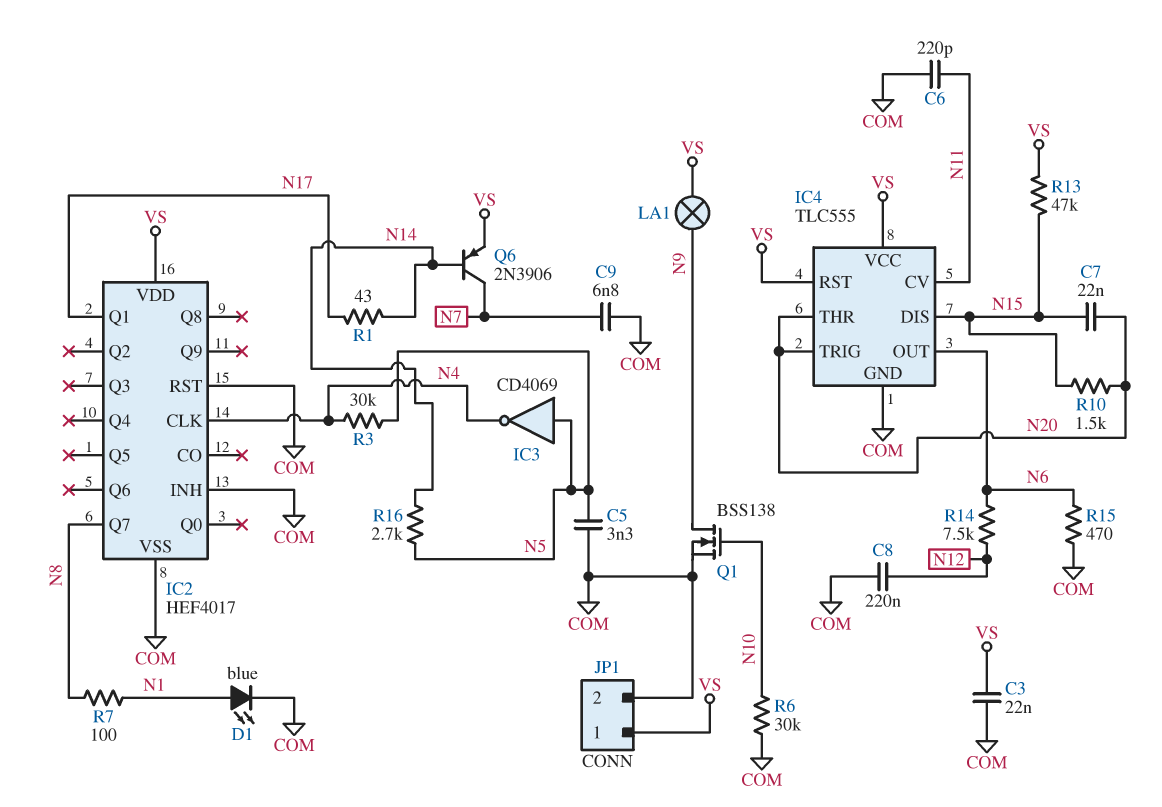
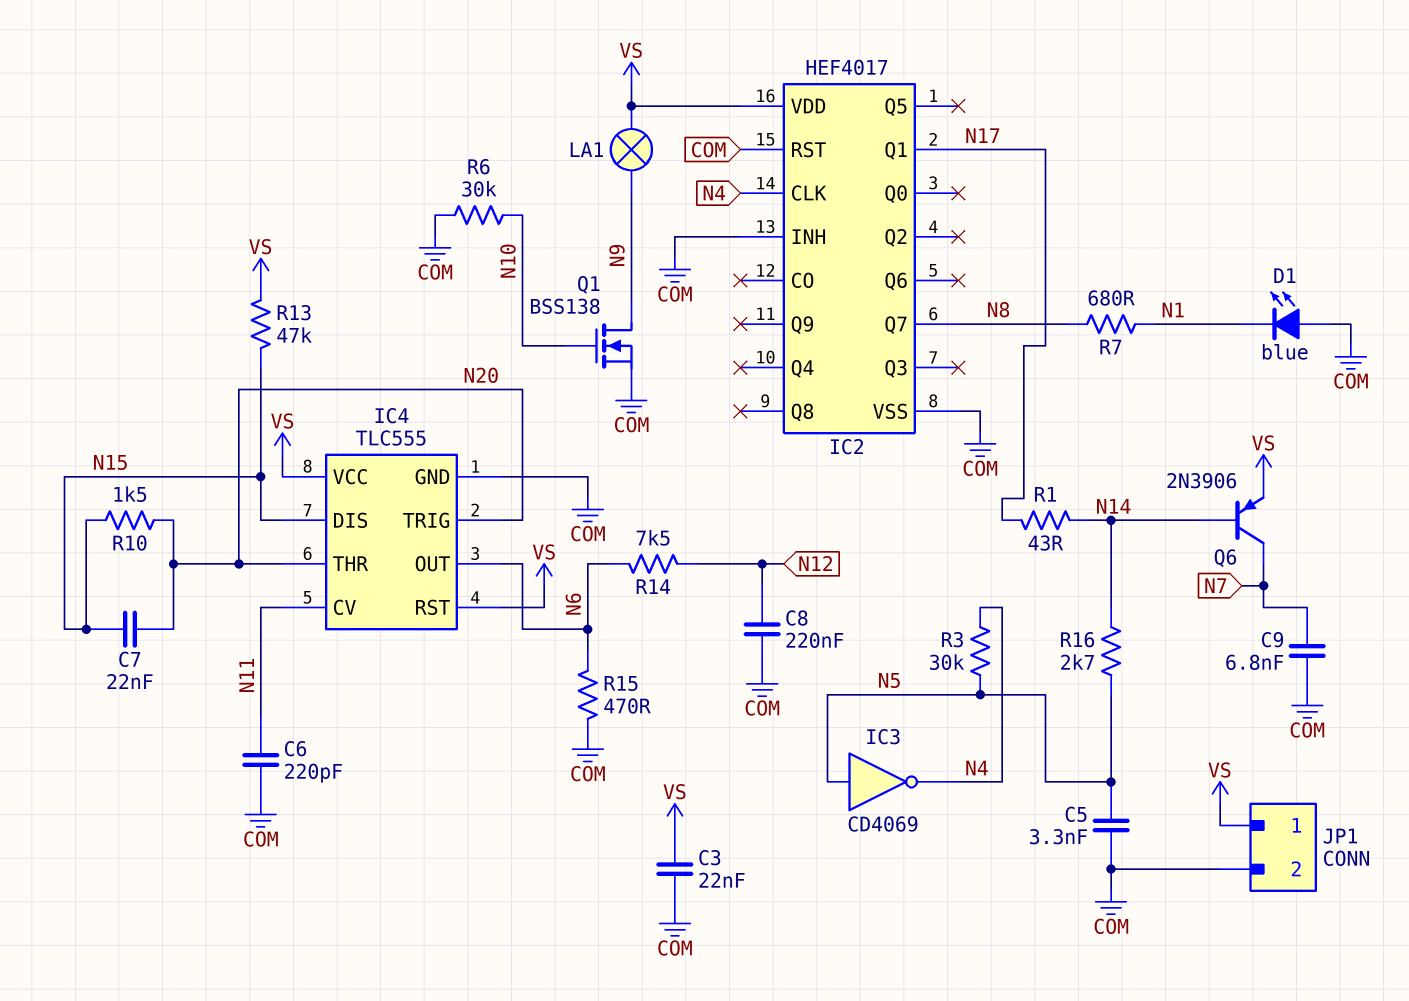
D1: LED blue (A N1, K COM) -> LED blue (A COM, K N1)
R7: 100 (N1, N8) -> 680 (N1, N8)

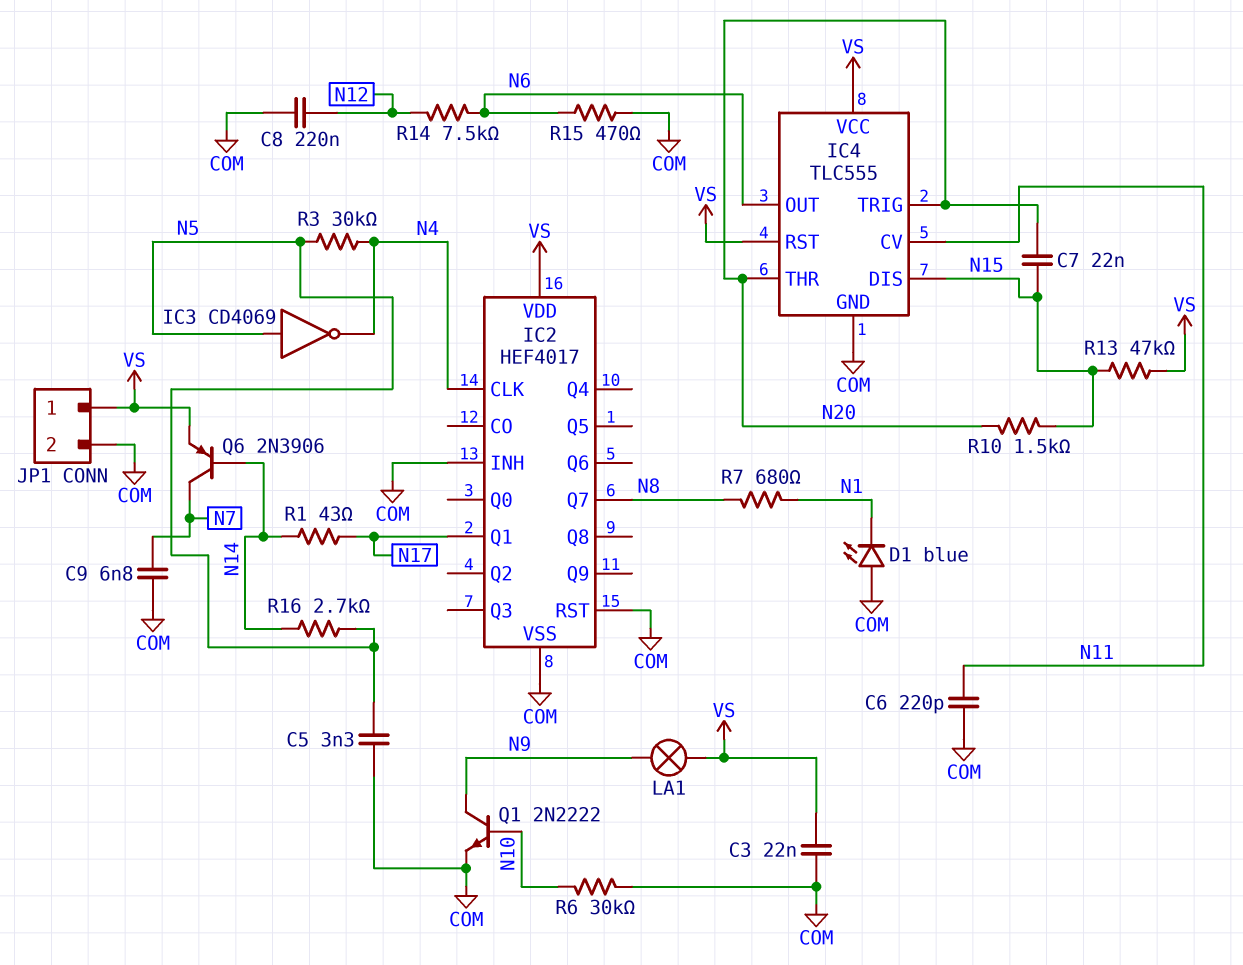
Q1: NMOS BSS138 (G N10, D N9, S COM) -> NPN 2N2222 (B N10, C N9, E COM)

